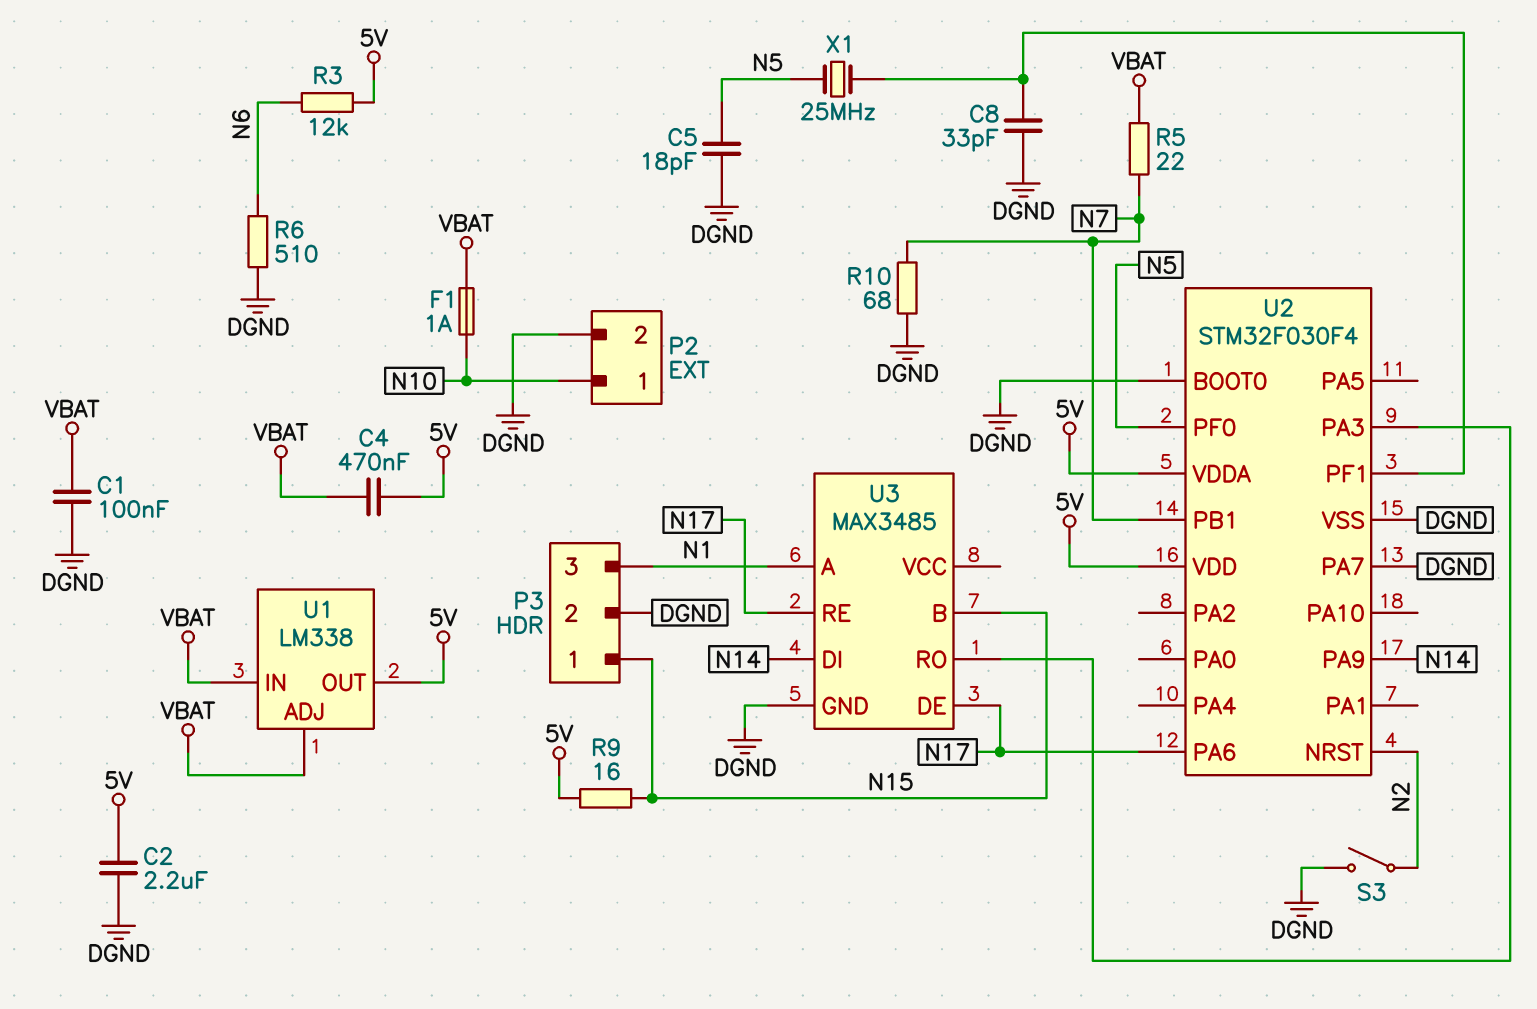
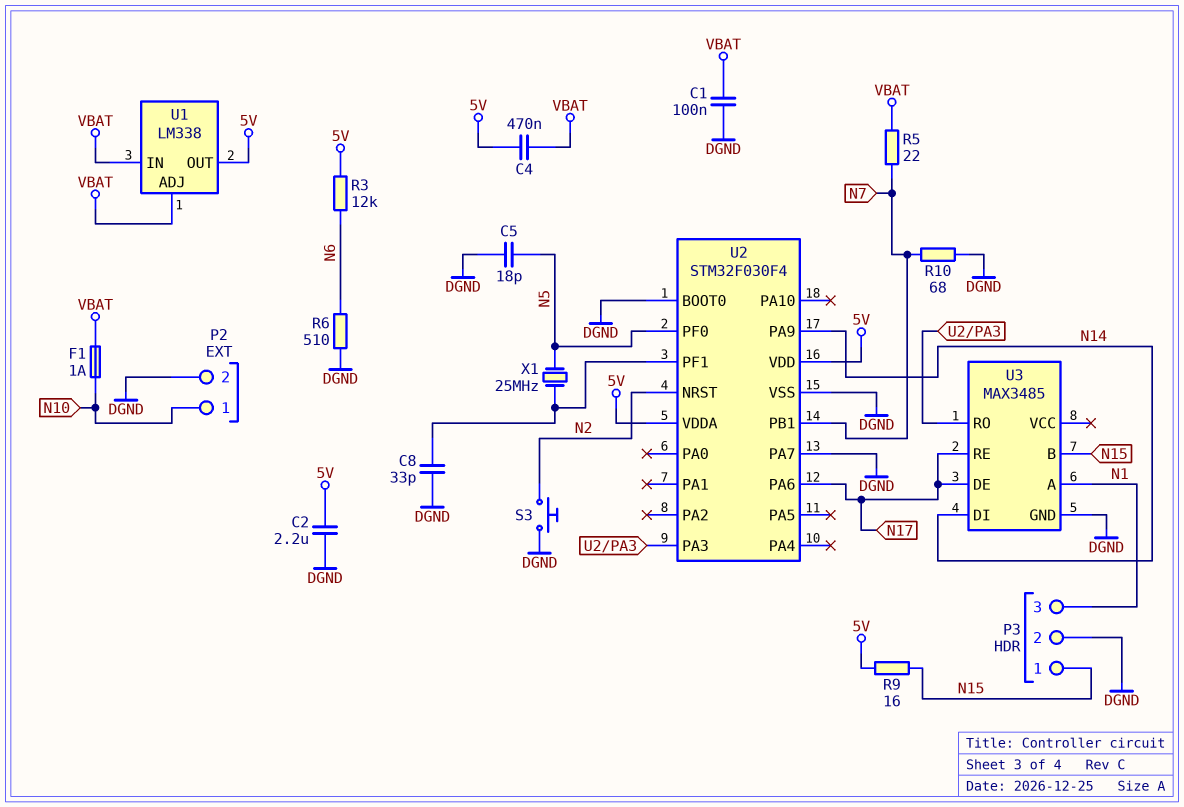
S3: switch (DGND, N2) -> button (DGND, N2)

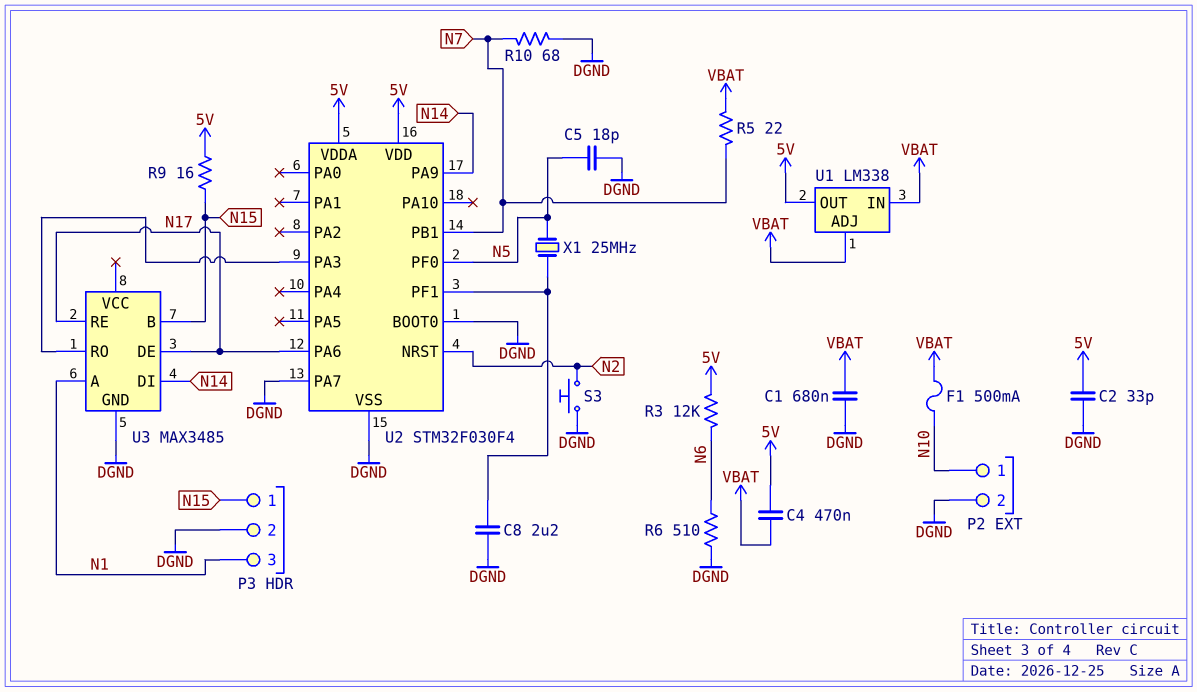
C1: 100nF (DGND, VBAT) -> 680nF (DGND, VBAT)
C2: 2.2uF (5V, DGND) -> 33pF (5V, DGND)
C8: 33pF (DGND, U2/PF1) -> 2.2uF (DGND, U2/PF1)
F1: 1A (N10, VBAT) -> 500mA (N10, VBAT)

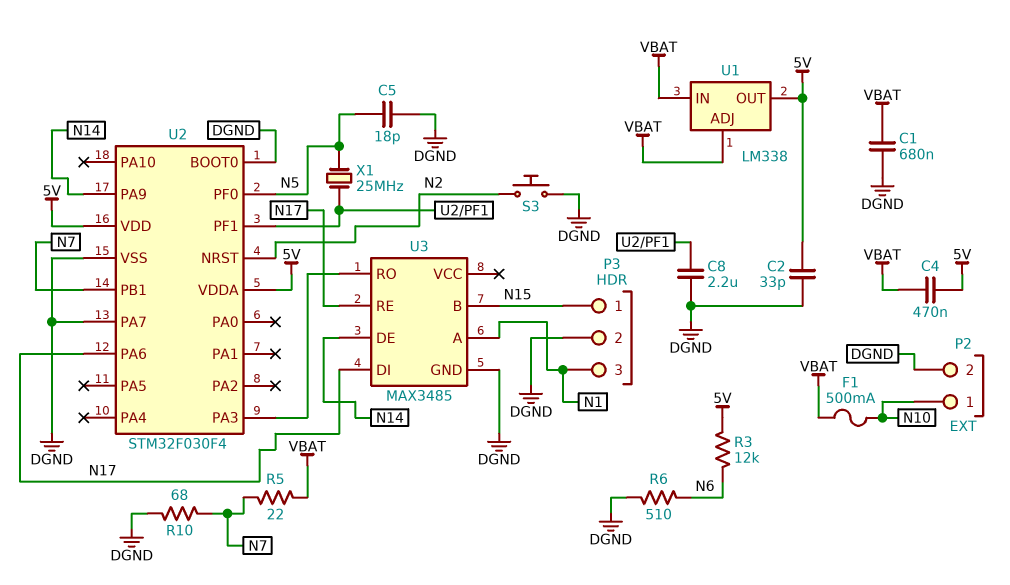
R9: 16 (5V, N15) -> none
U3 pin DE: N17 -> N14
U3 pin DI: N14 -> N17

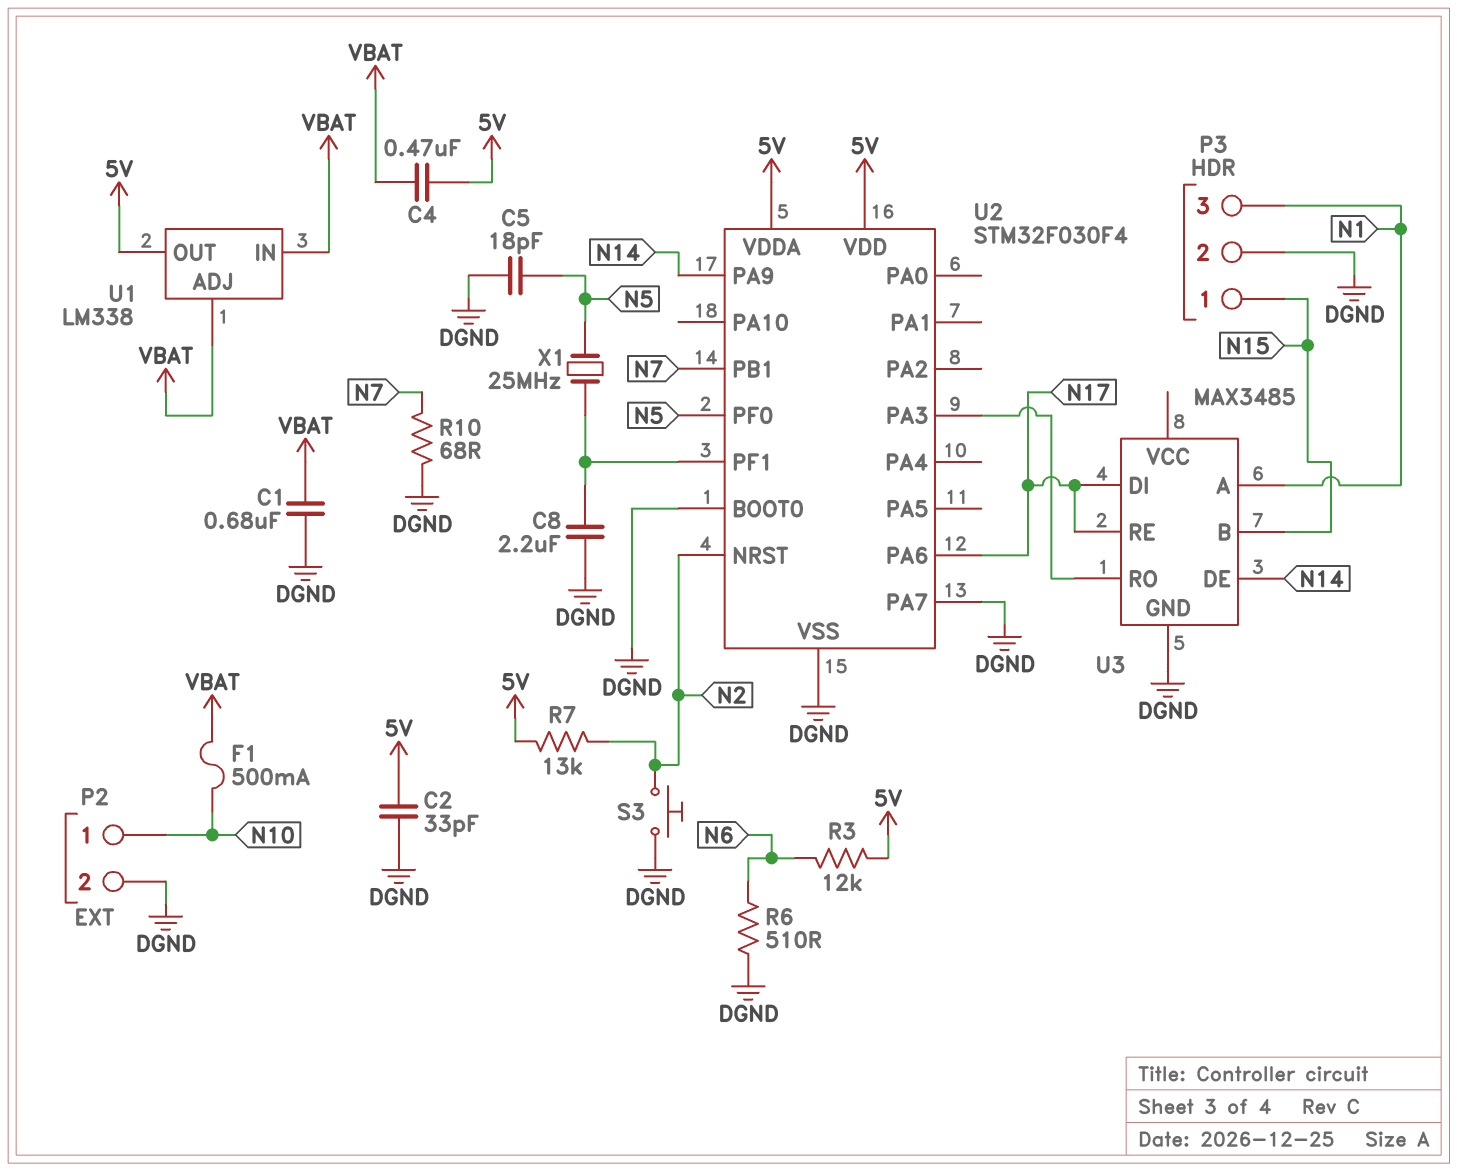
R5: 22 (N7, VBAT) -> none
R7: none -> 13k (5V, N2)

